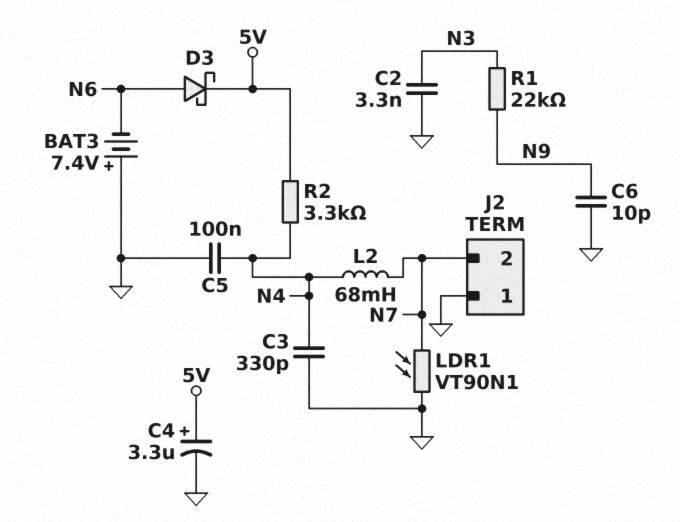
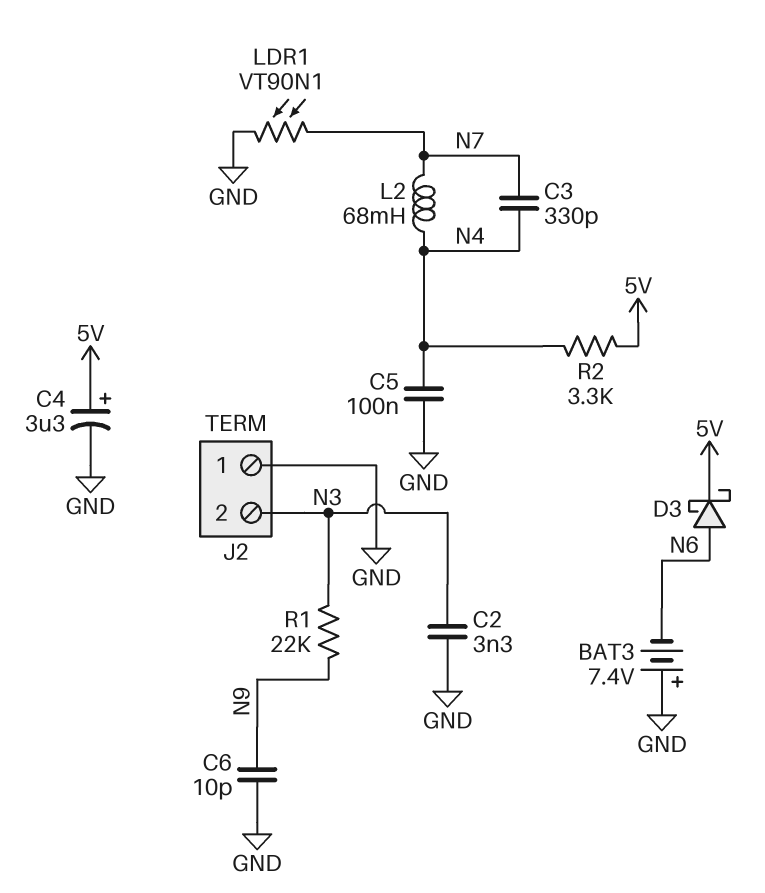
C3: 330pF (GND, N4) -> 330pF (N4, N7)
J2 pin 2: N7 -> N3

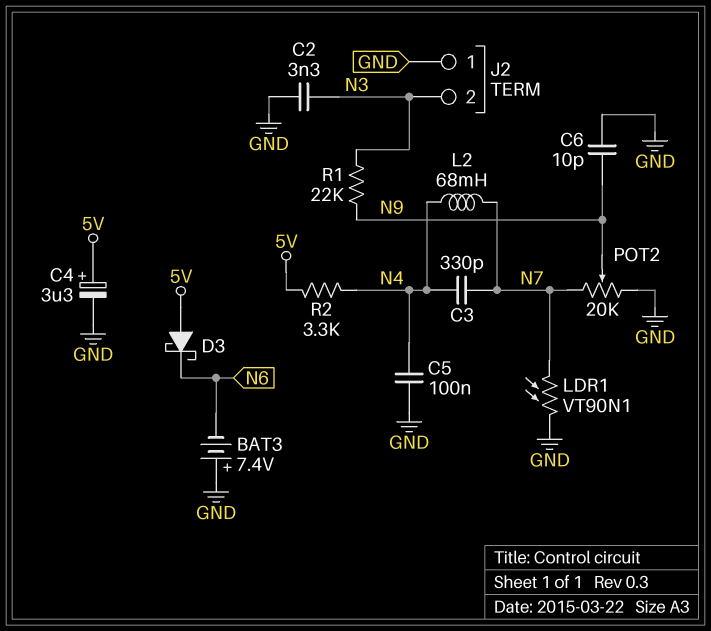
D3: schottky (A N6, K 5V) -> schottky (A 5V, K N6)
POT2: none -> 20k (GND, N7, wiper N9)

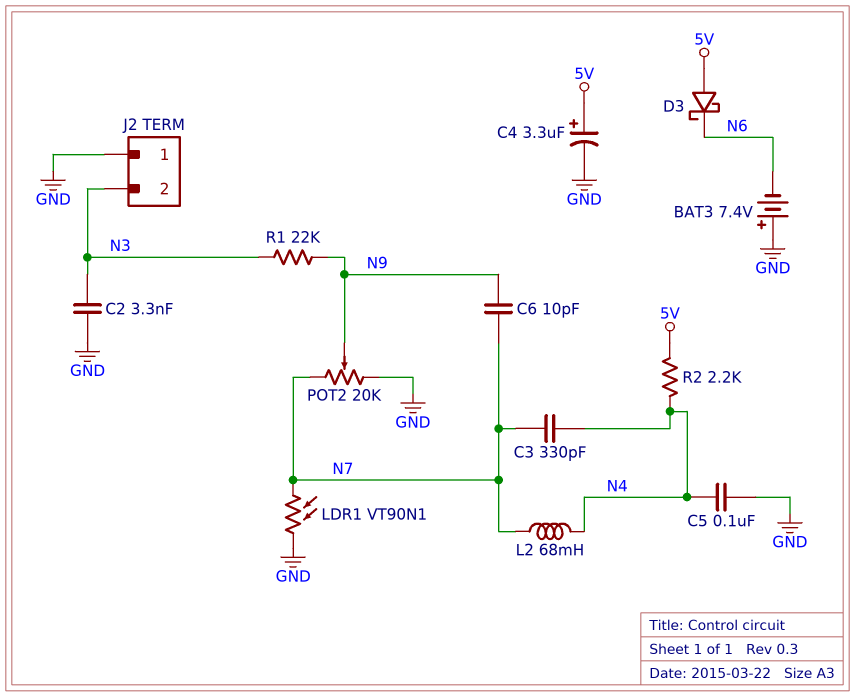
C6: 10pF (GND, N9) -> 10pF (N7, N9)
R2: 3.3k (5V, N4) -> 2.2k (5V, N4)

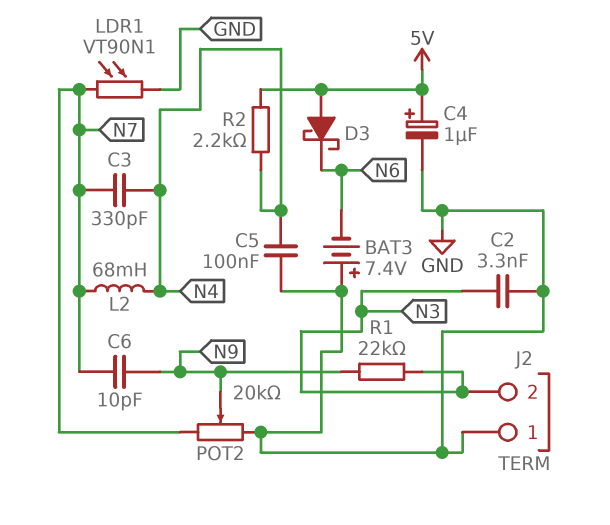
C4: 3.3uF (plus 5V, minus GND) -> 1uF (plus 5V, minus GND)

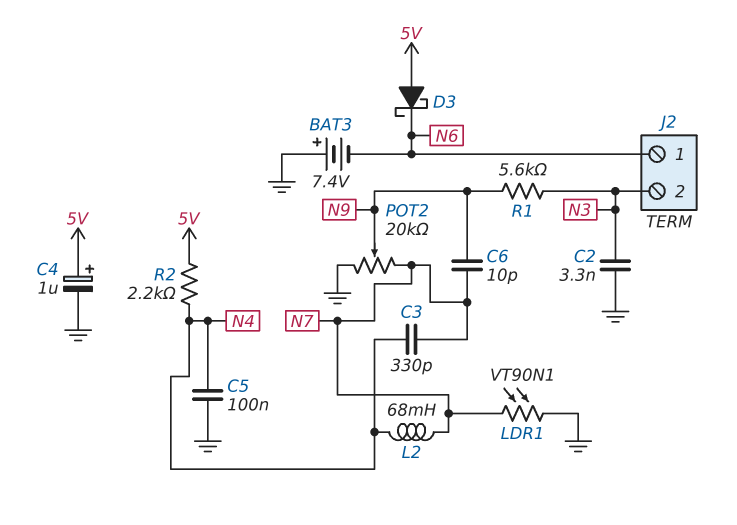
J2 pin 1: GND -> N6
R1: 22k (N3, N9) -> 5.6k (N3, N9)

